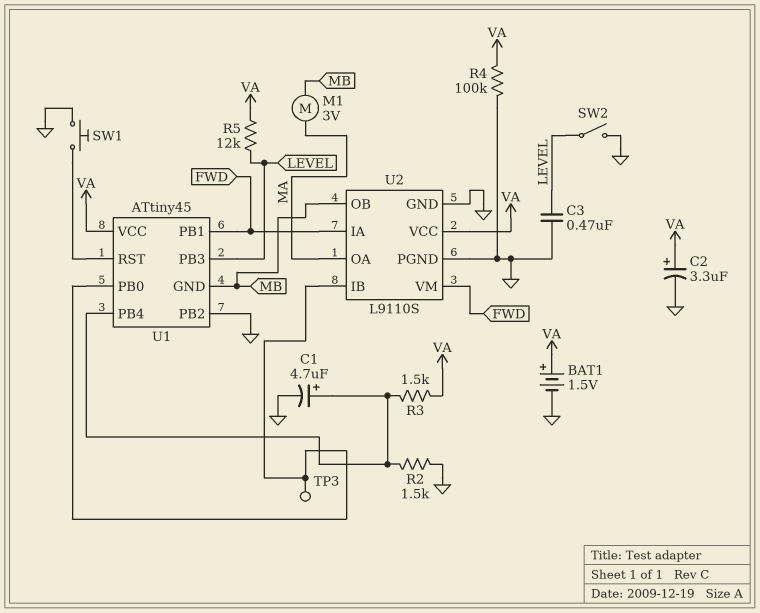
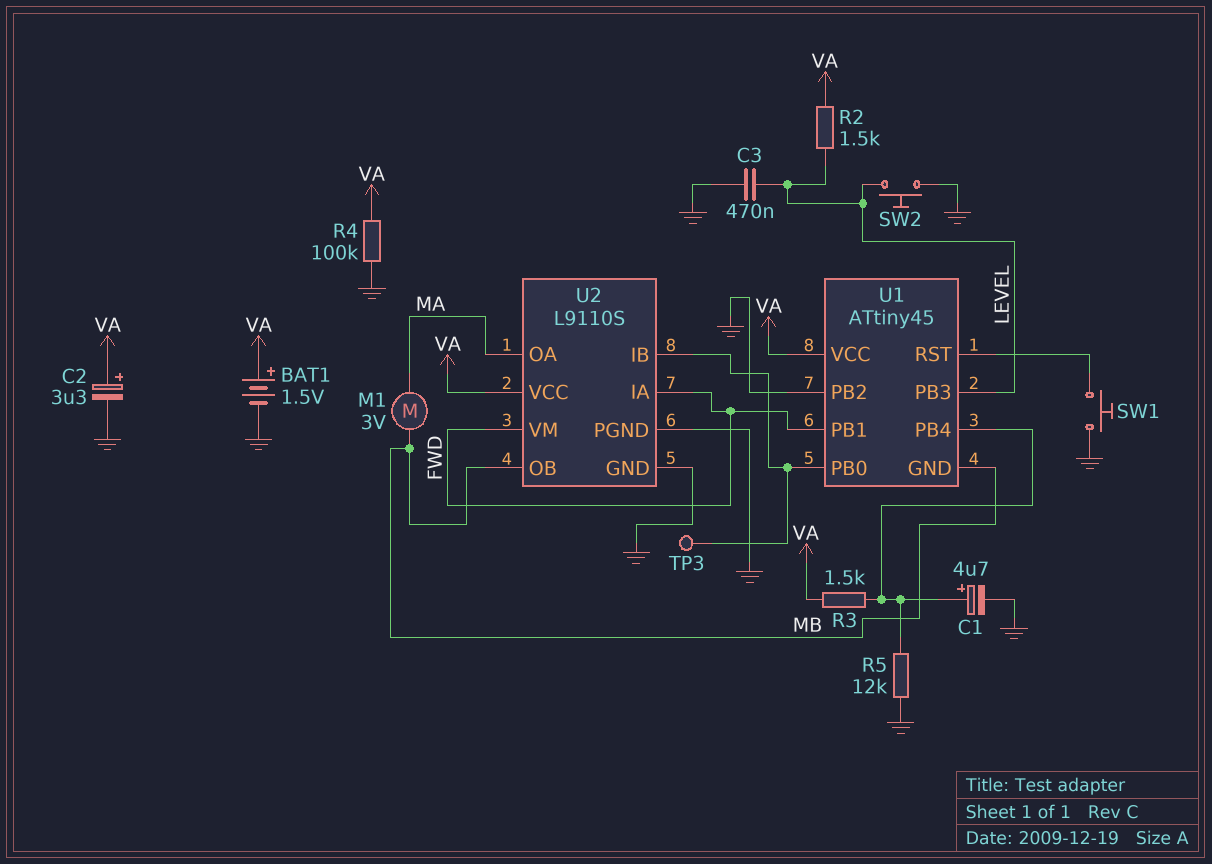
R2: 1.5k (GND, U1/PB4) -> 1.5k (LEVEL, VA)
R5: 12k (LEVEL, VA) -> 12k (GND, U1/PB4)
SW2: switch (GND, LEVEL) -> button (GND, LEVEL)

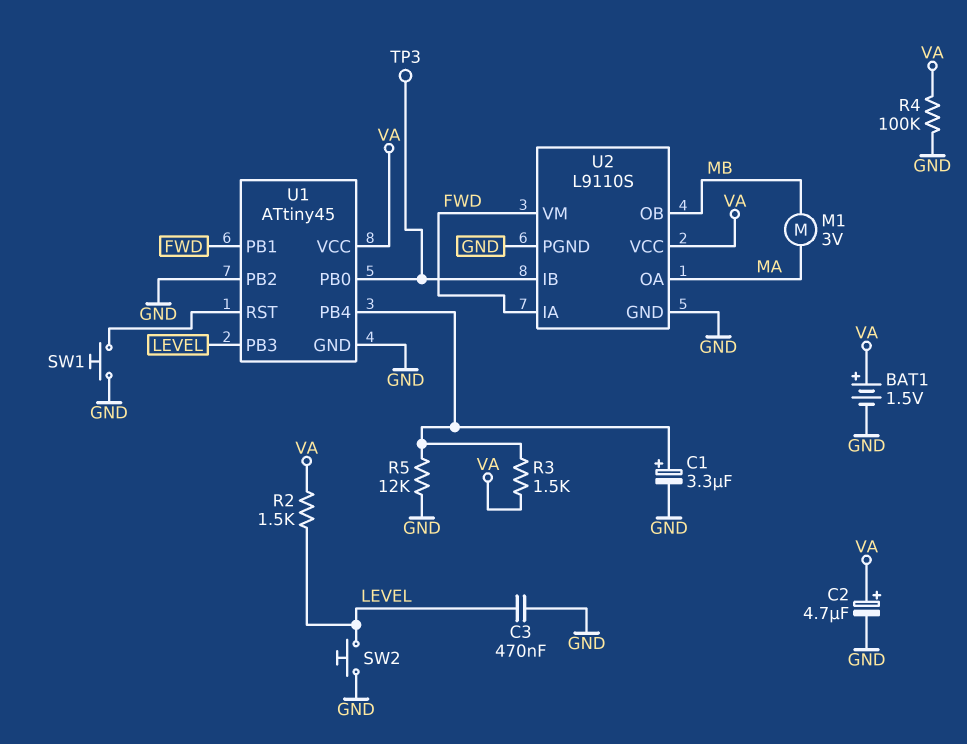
C1: 4.7uF (plus U1/PB4, minus GND) -> 3.3uF (plus U1/PB4, minus GND)
C2: 3.3uF (plus VA, minus GND) -> 4.7uF (plus VA, minus GND)
U1 pin GND: MB -> GND

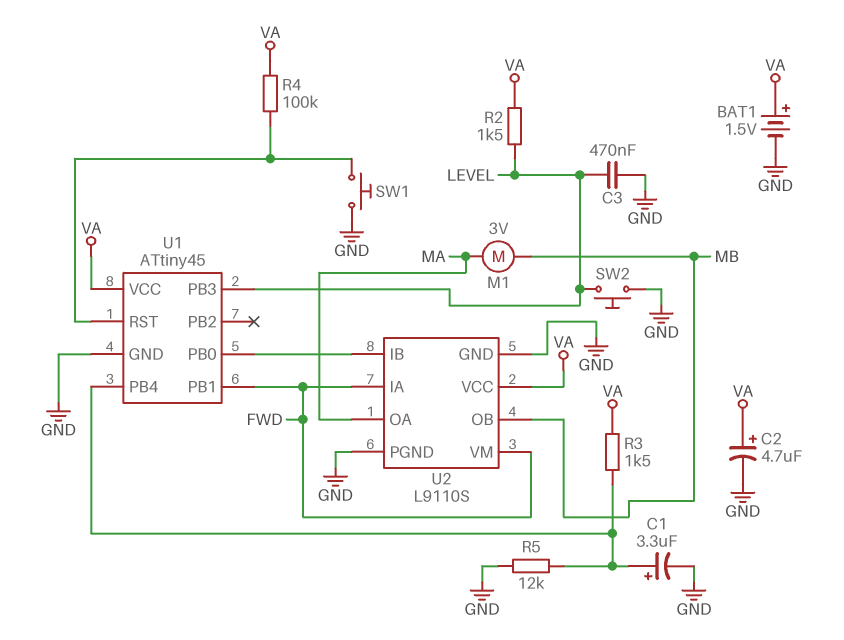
R4: 100k (GND, VA) -> 100k (U1/RST, VA)
TP3: test point (U1/PB0) -> none
U1 pin PB2: GND -> none

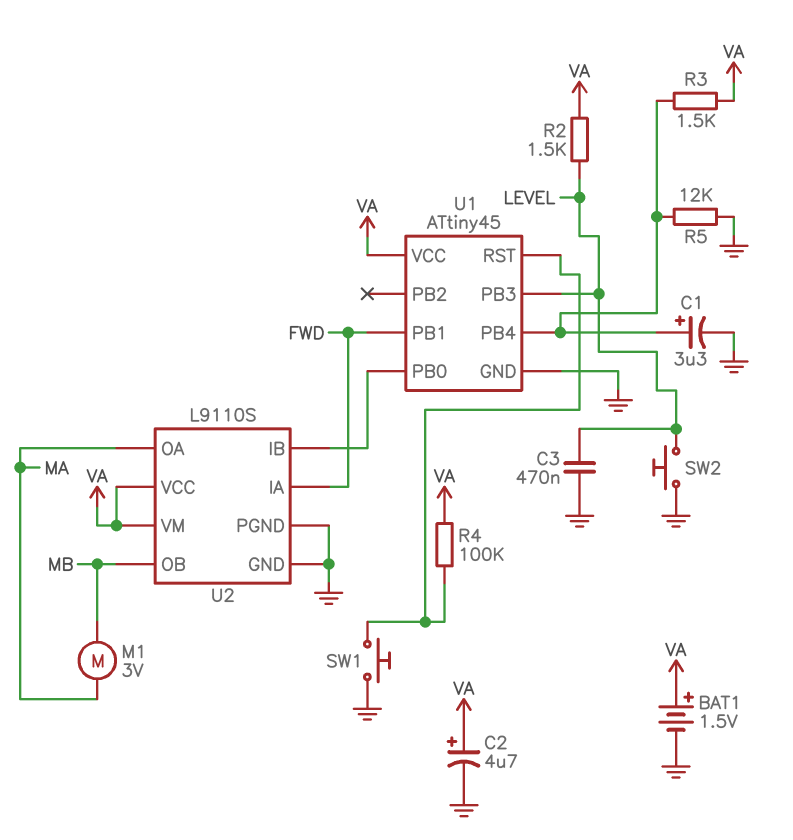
U2 pin VM: FWD -> VA

